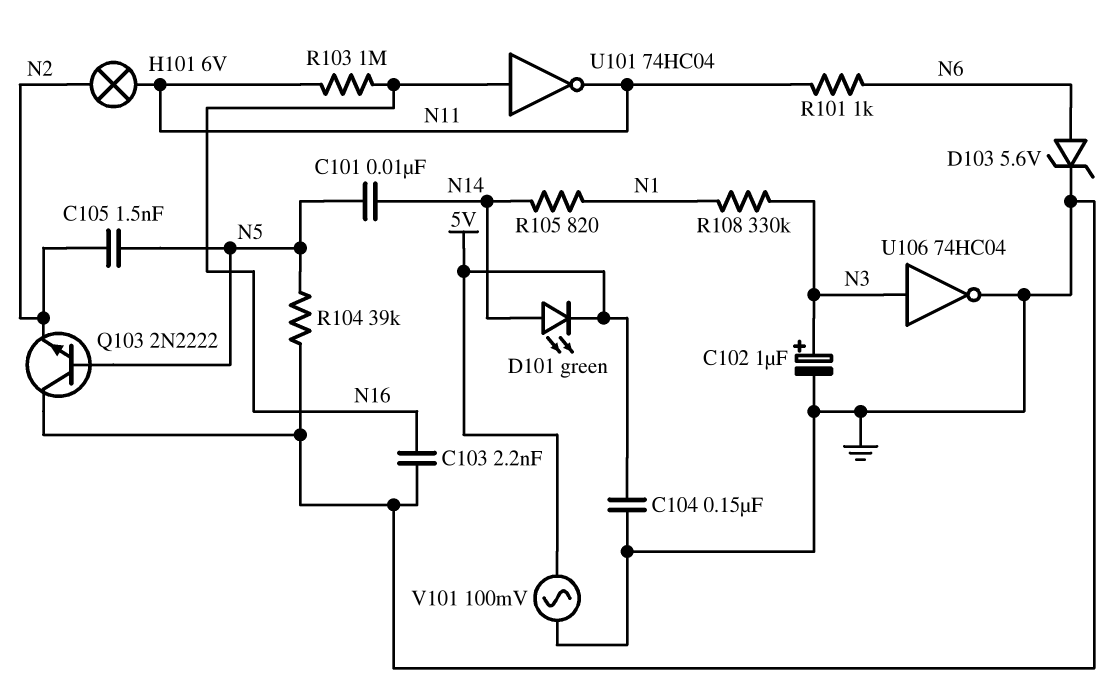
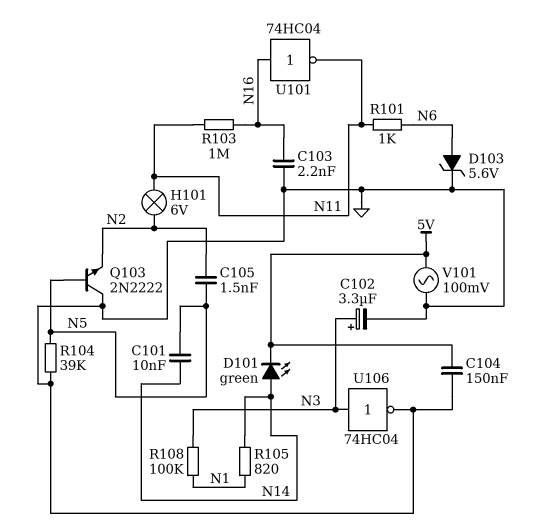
C102: 1uF (plus N3, minus GND) -> 3.3uF (plus N3, minus GND)
R108: 330k (N1, N3) -> 100k (N1, N3)

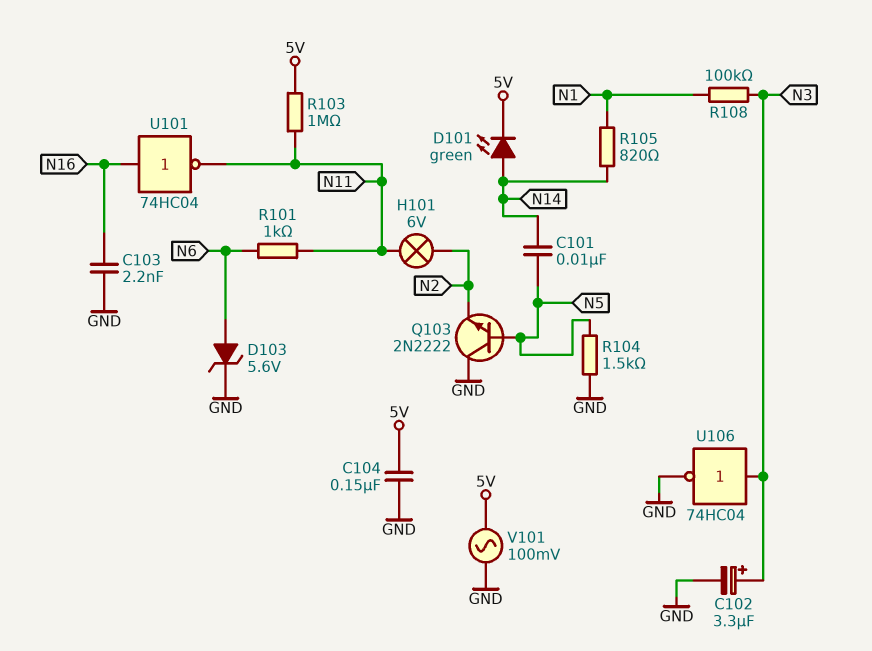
C105: 1.5nF (N2, N5) -> none
R103: 1M (N11, N16) -> 1M (5V, N11)
R104: 39k (GND, N5) -> 1.5k (GND, N5)

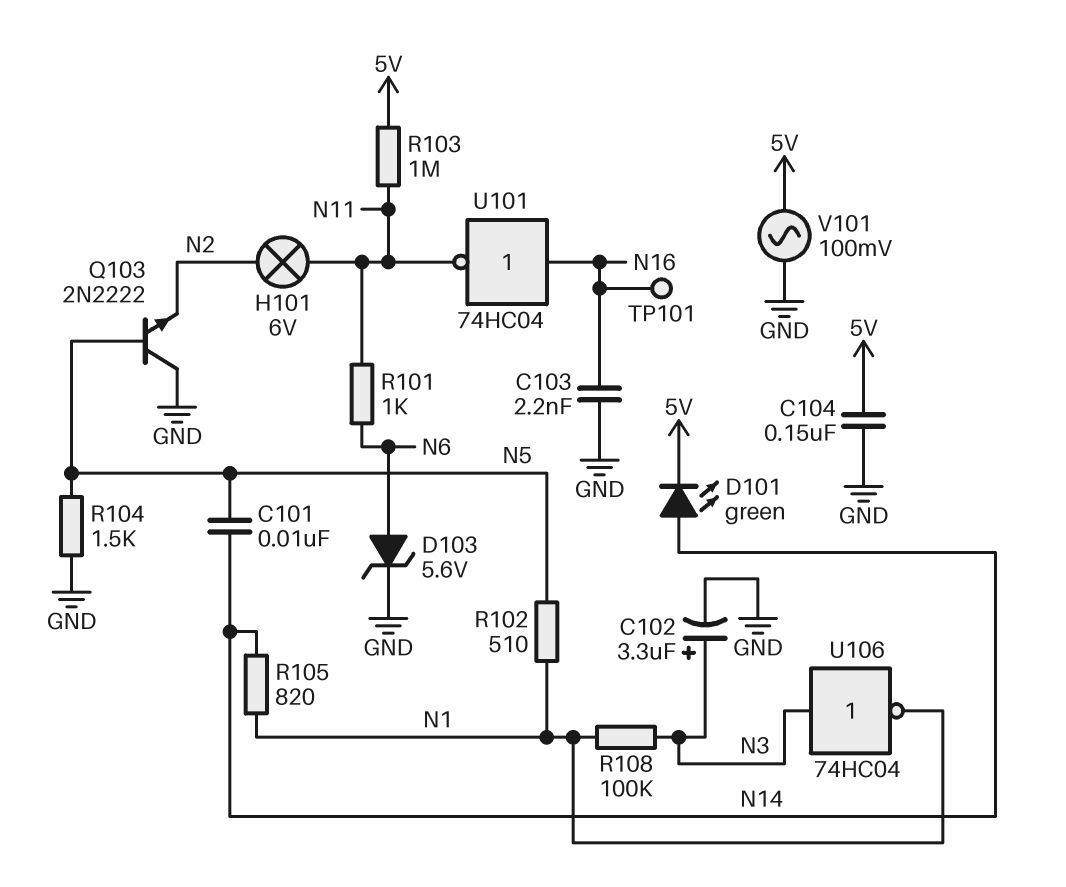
R102: none -> 510 (N1, N5)
TP101: none -> test point (N16)
U106: NOT 74HC04 (in N3, out GND) -> NOT 74HC04 (in N3, out N1)

